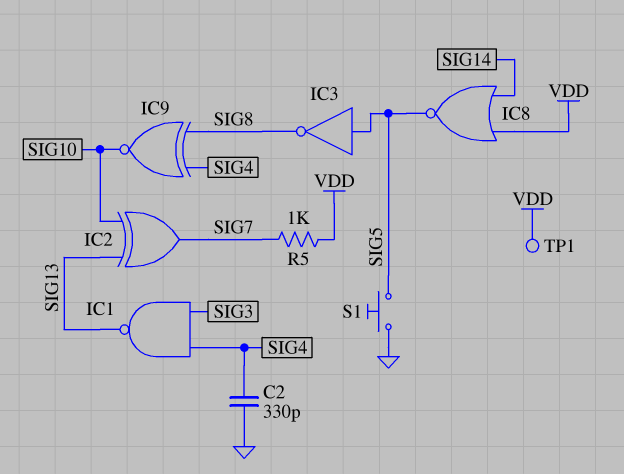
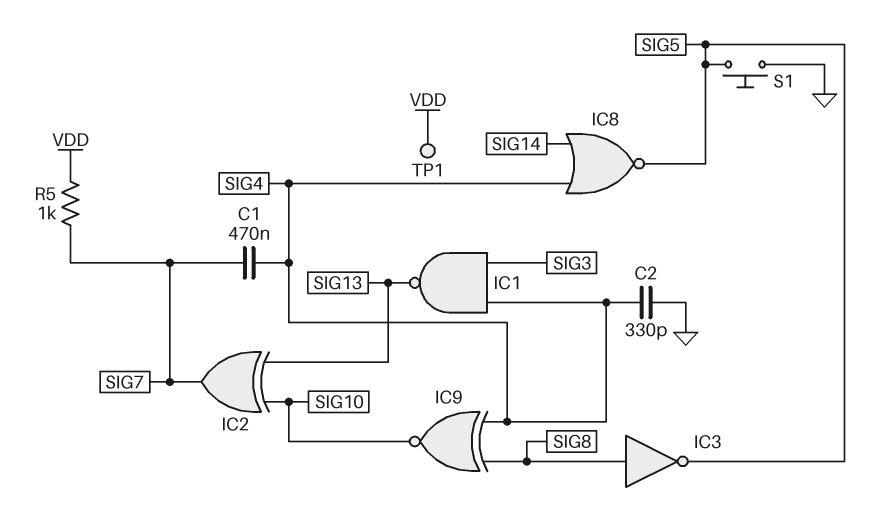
C1: none -> 470nF (SIG4, SIG7)
IC3: NOT (in SIG5, out SIG8) -> NOT (in SIG8, out SIG5)
IC8: NOR (in SIG14, in VDD, out SIG5) -> NOR (in SIG4, in SIG14, out SIG5)

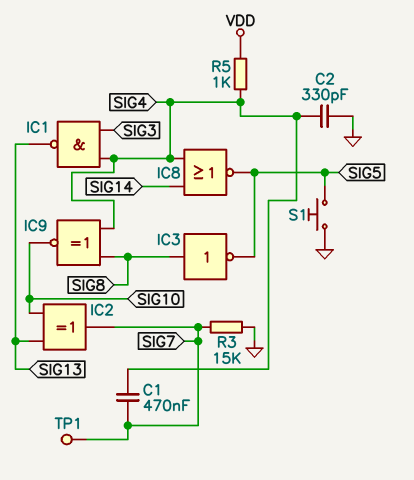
R3: none -> 15k (GND, SIG7)
R5: 1k (SIG7, VDD) -> 1k (SIG4, VDD)
TP1: test point (VDD) -> test point (SIG7)

